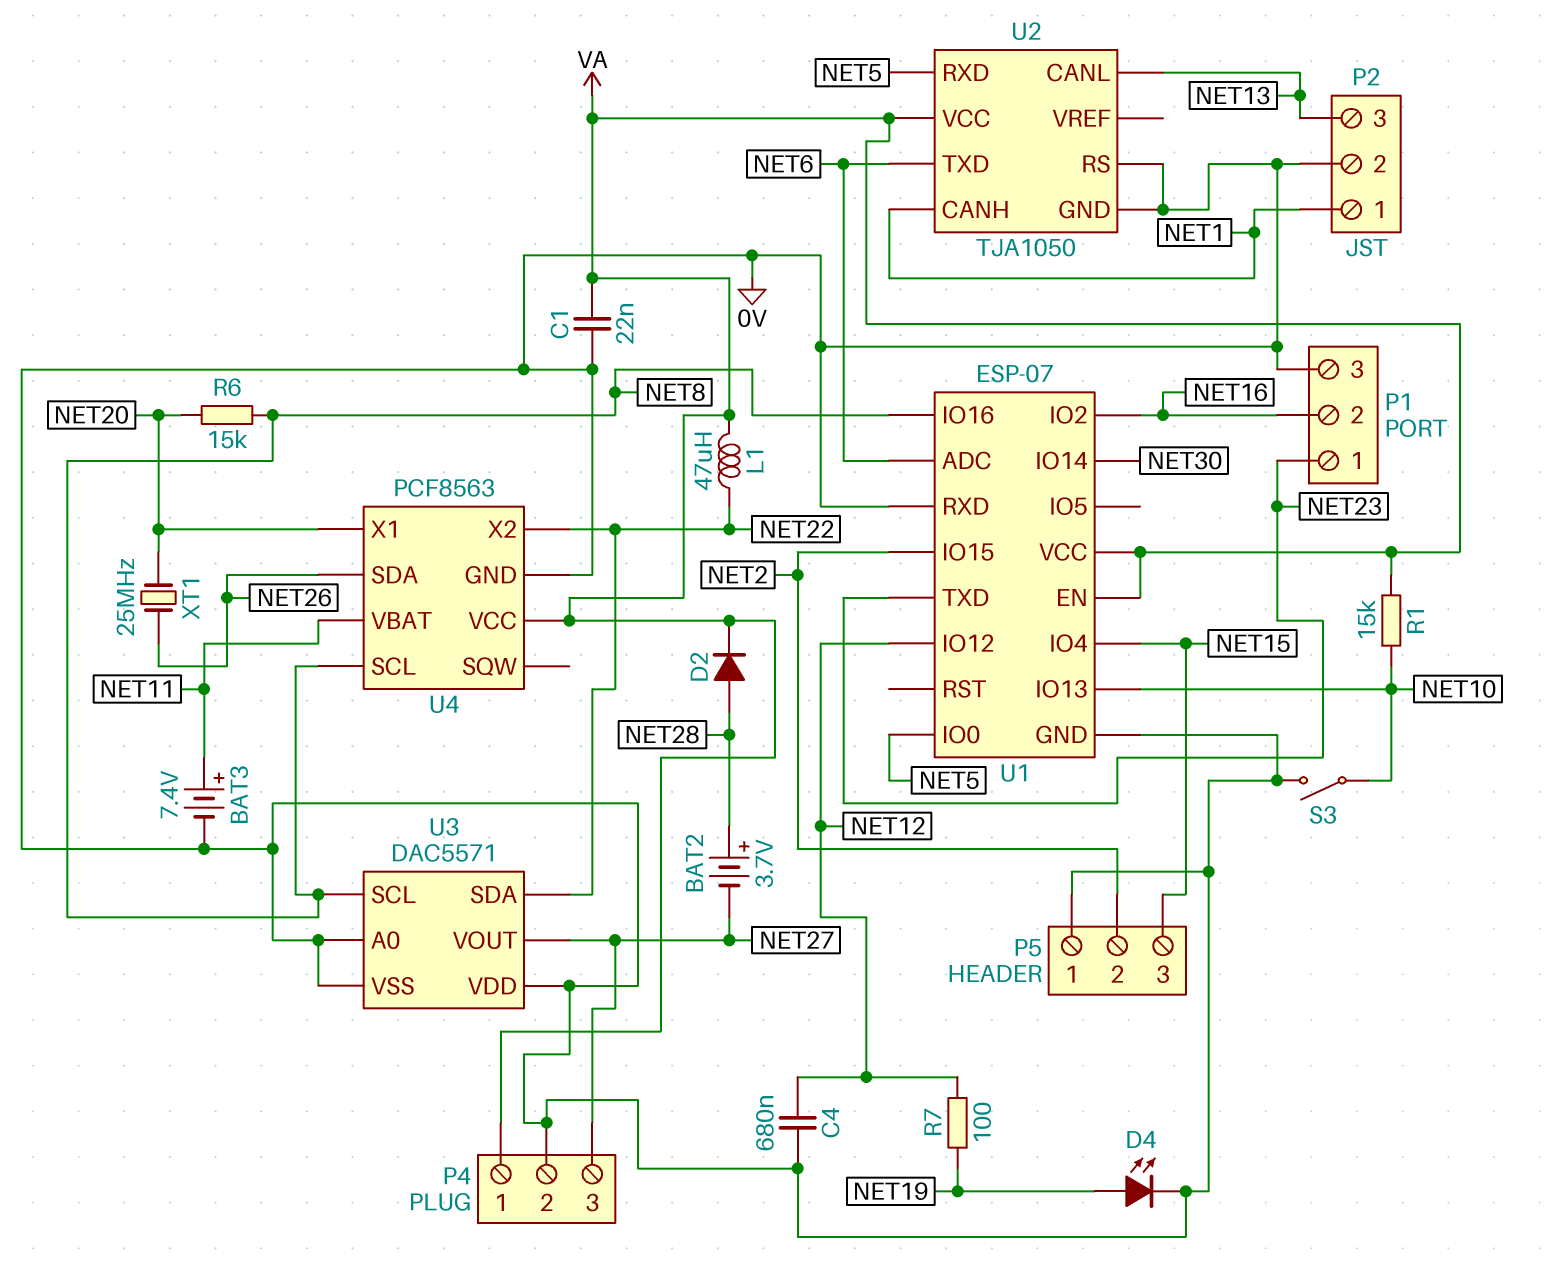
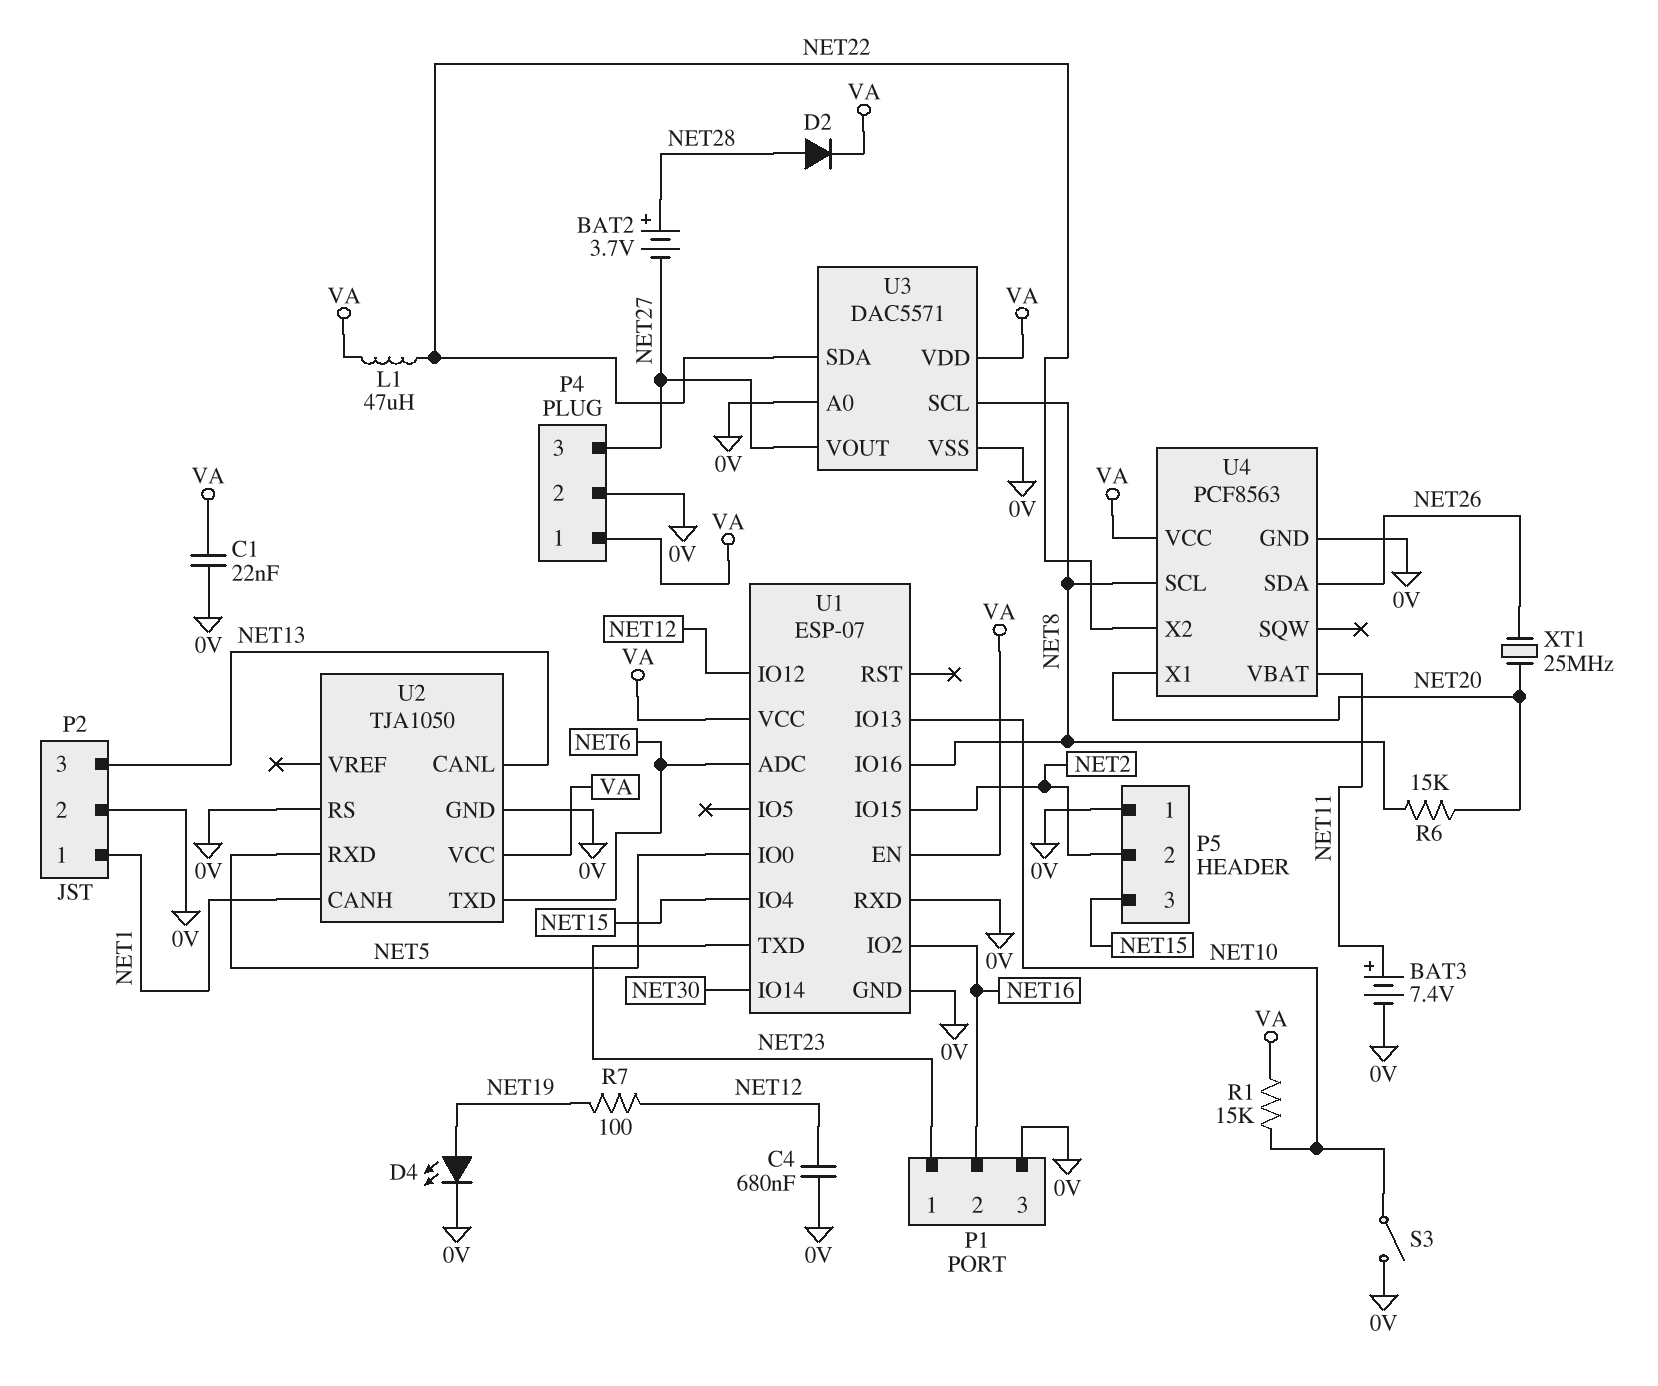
U3 pin VDD: 0V -> VA

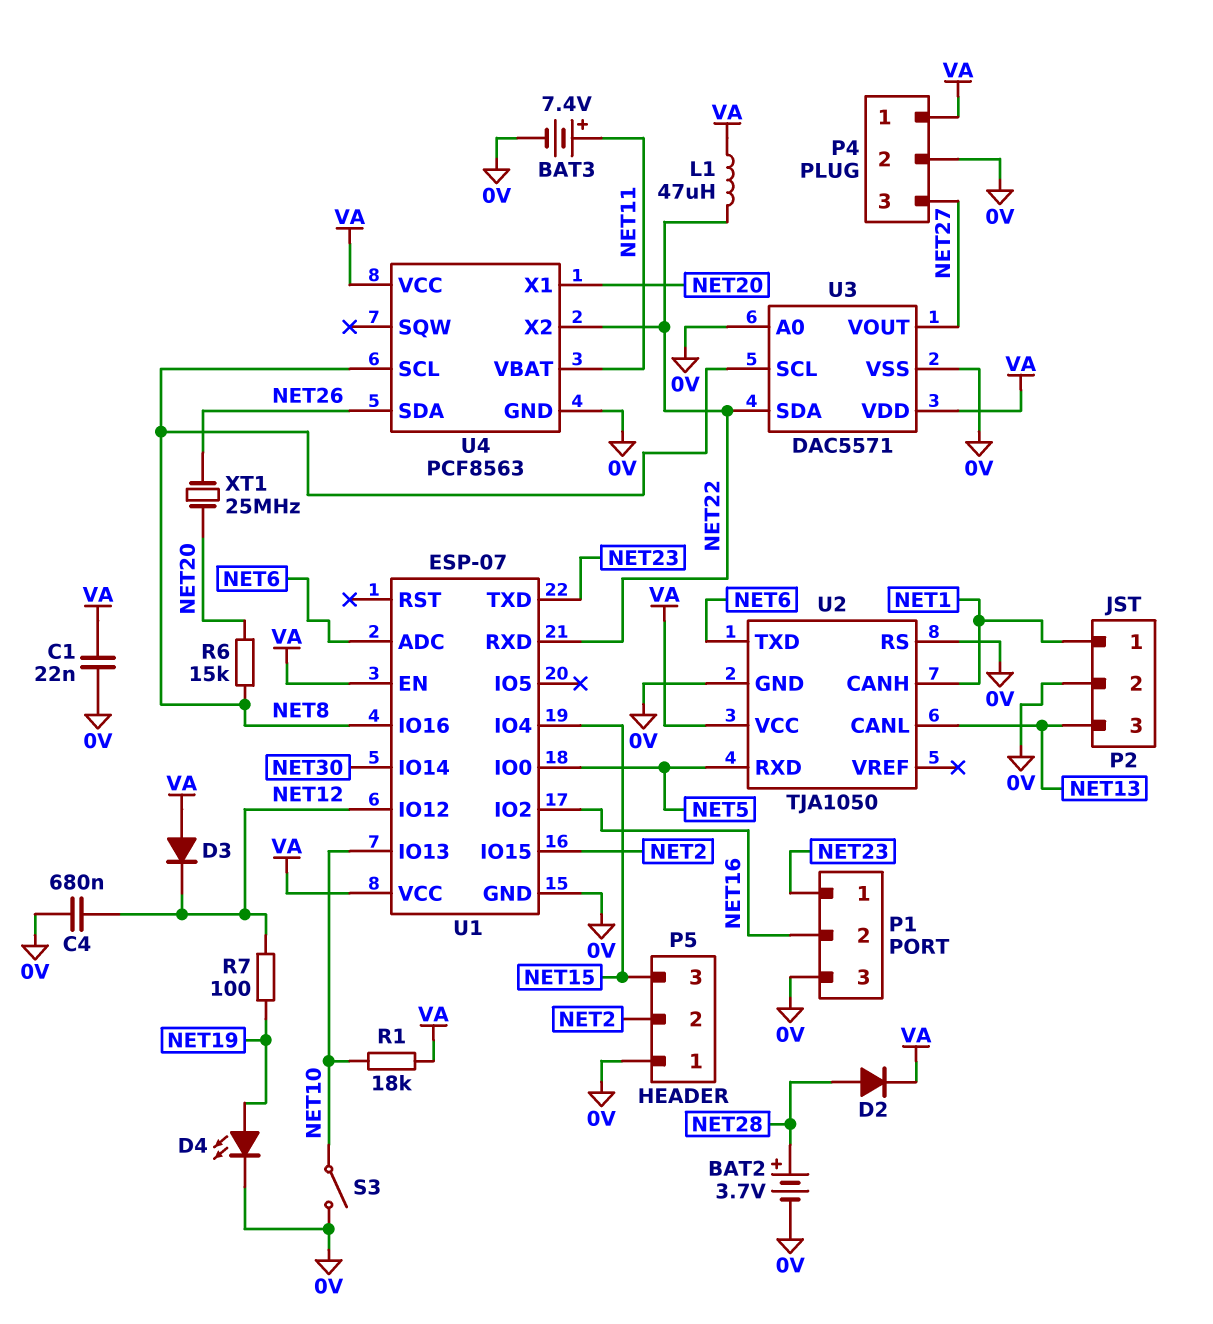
BAT2: 3.7V (plus NET28, minus NET27) -> 3.7V (plus NET28, minus 0V)
D3: none -> diode (A VA, K NET12)
R1: 15k (NET10, VA) -> 18k (NET10, VA)
U1 pin RXD: 0V -> NET22

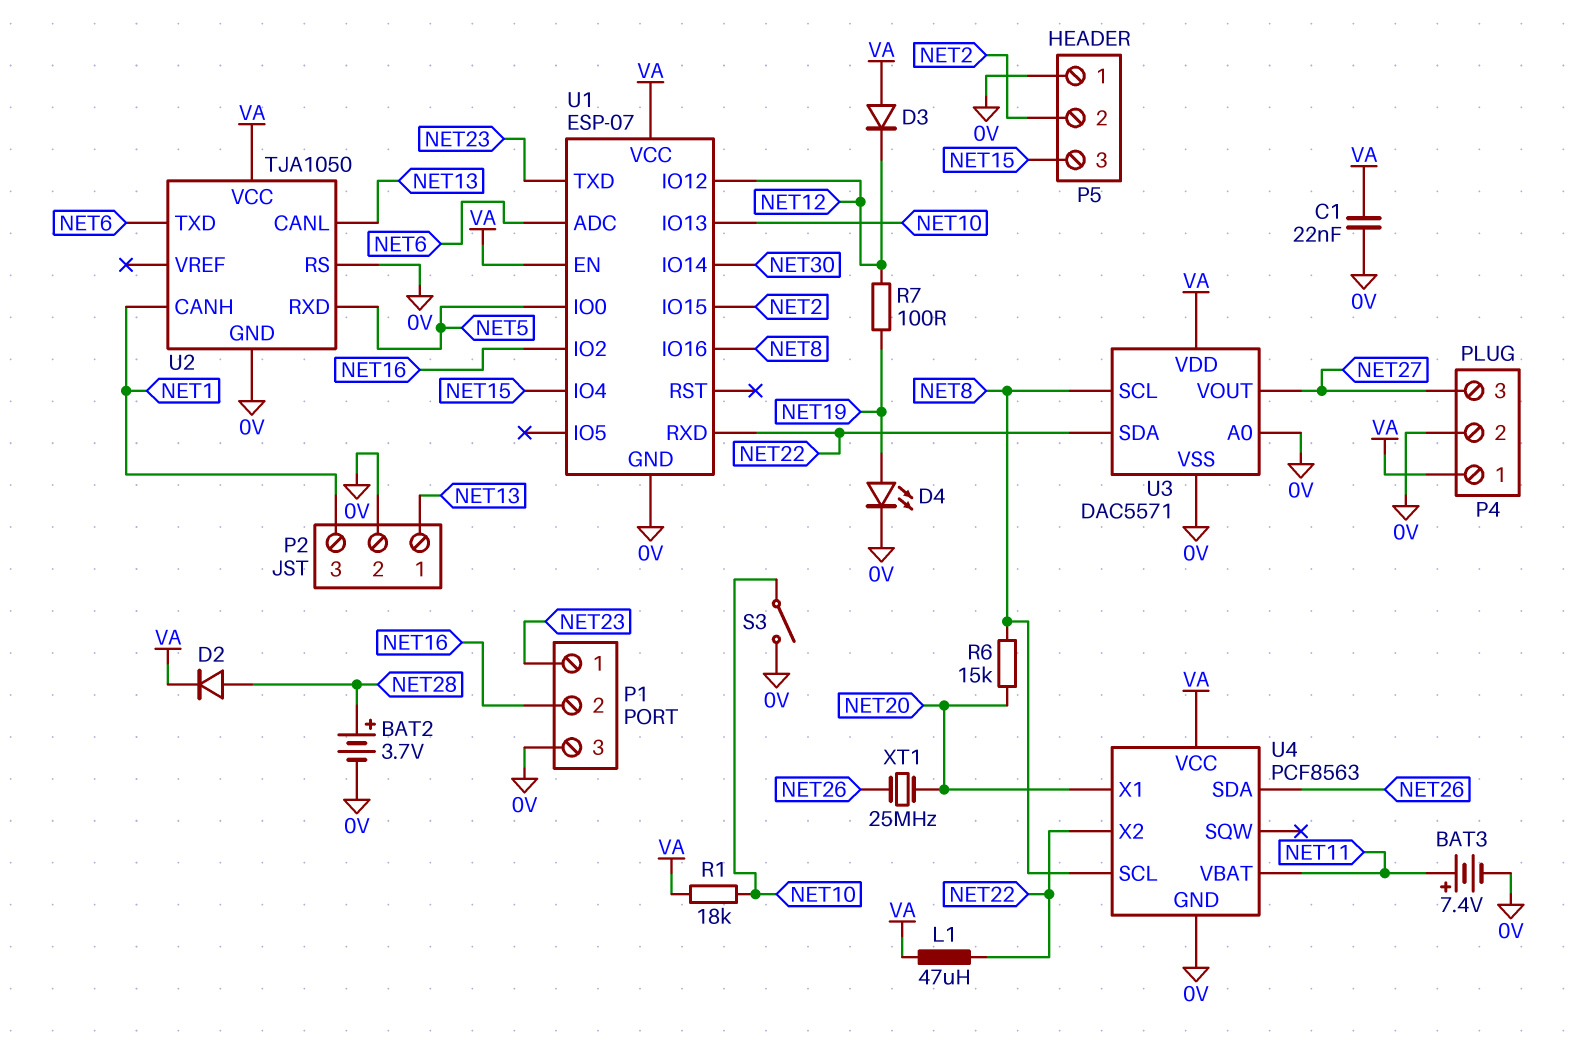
C4: 680nF (0V, NET12) -> none
P2 pin 1: NET1 -> NET13
P2 pin 3: NET13 -> NET1

